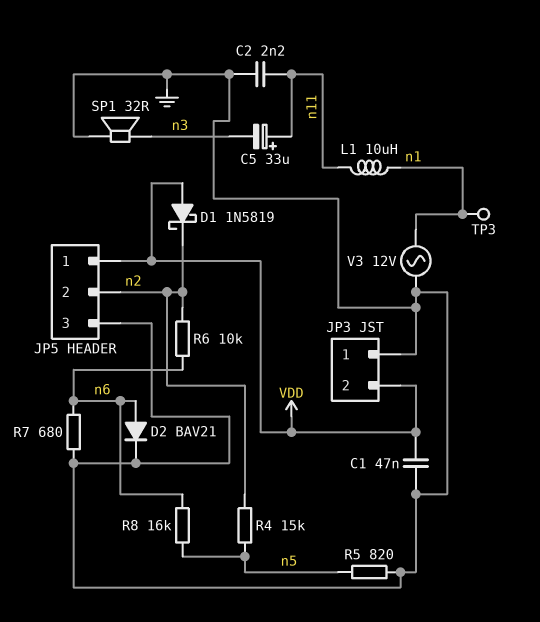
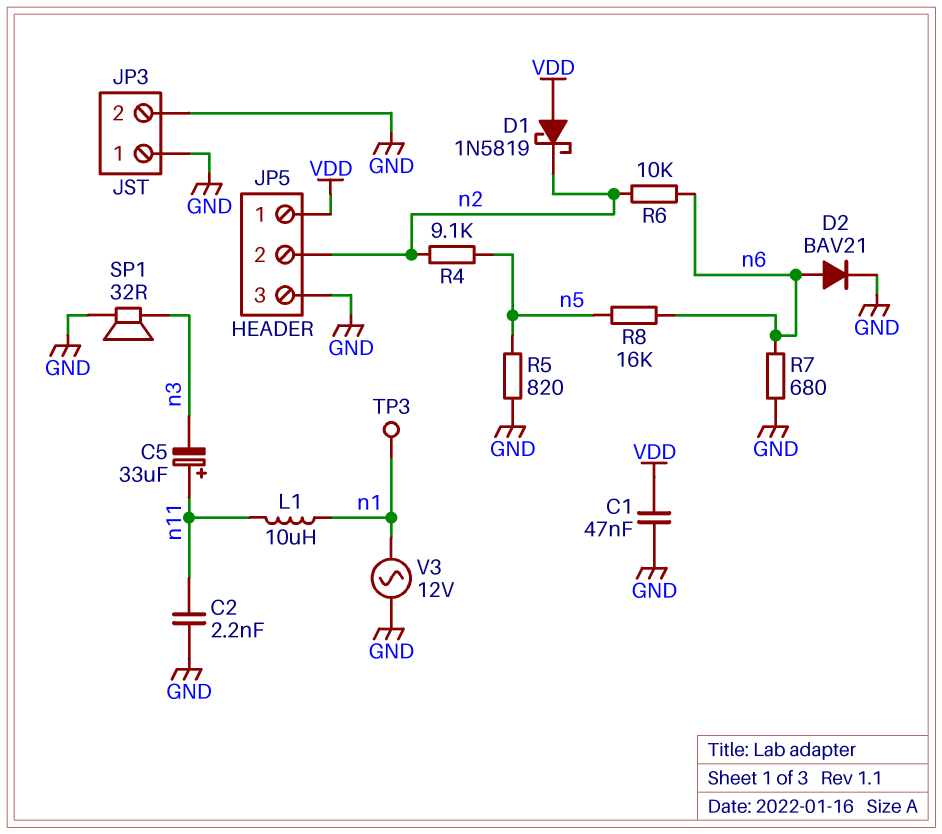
JP3 pin 2: VDD -> GND
R4: 15k (n2, n5) -> 9.1k (n2, n5)

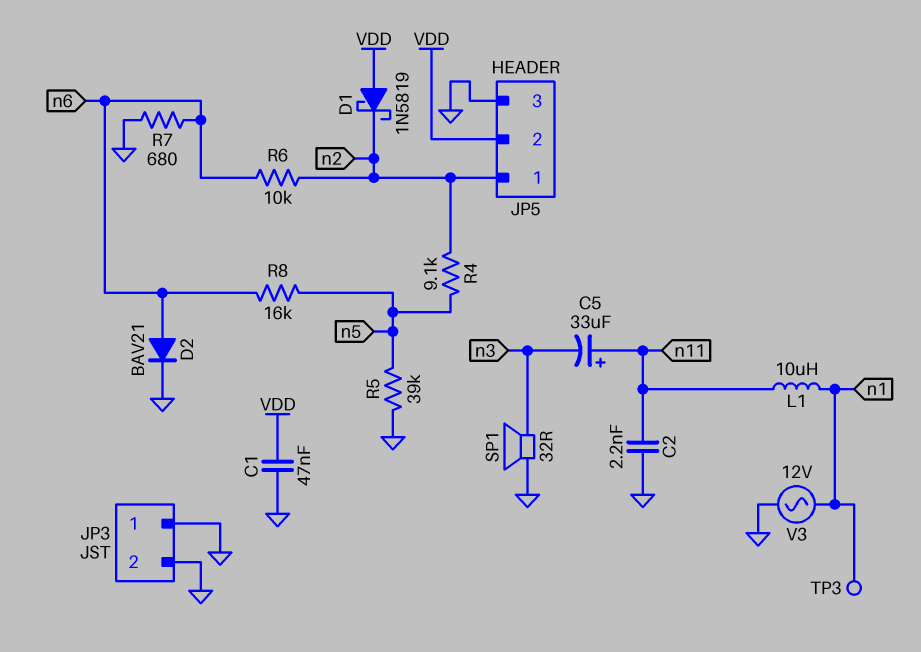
JP5 pin 1: VDD -> n2
JP5 pin 2: n2 -> VDD
R5: 820 (GND, n5) -> 39k (GND, n5)

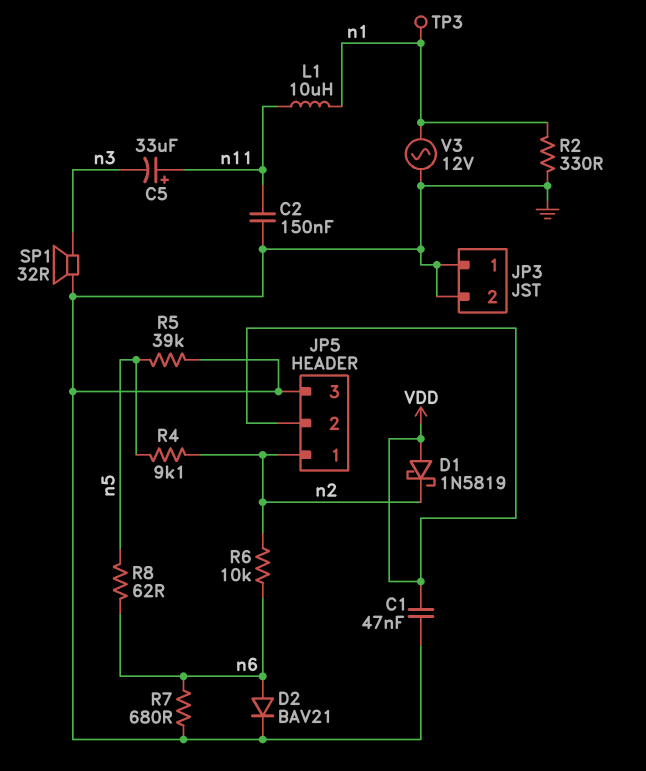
C2: 2.2nF (GND, n11) -> 150nF (GND, n11)
R2: none -> 330 (GND, n1)
R8: 16k (n5, n6) -> 62 (n5, n6)

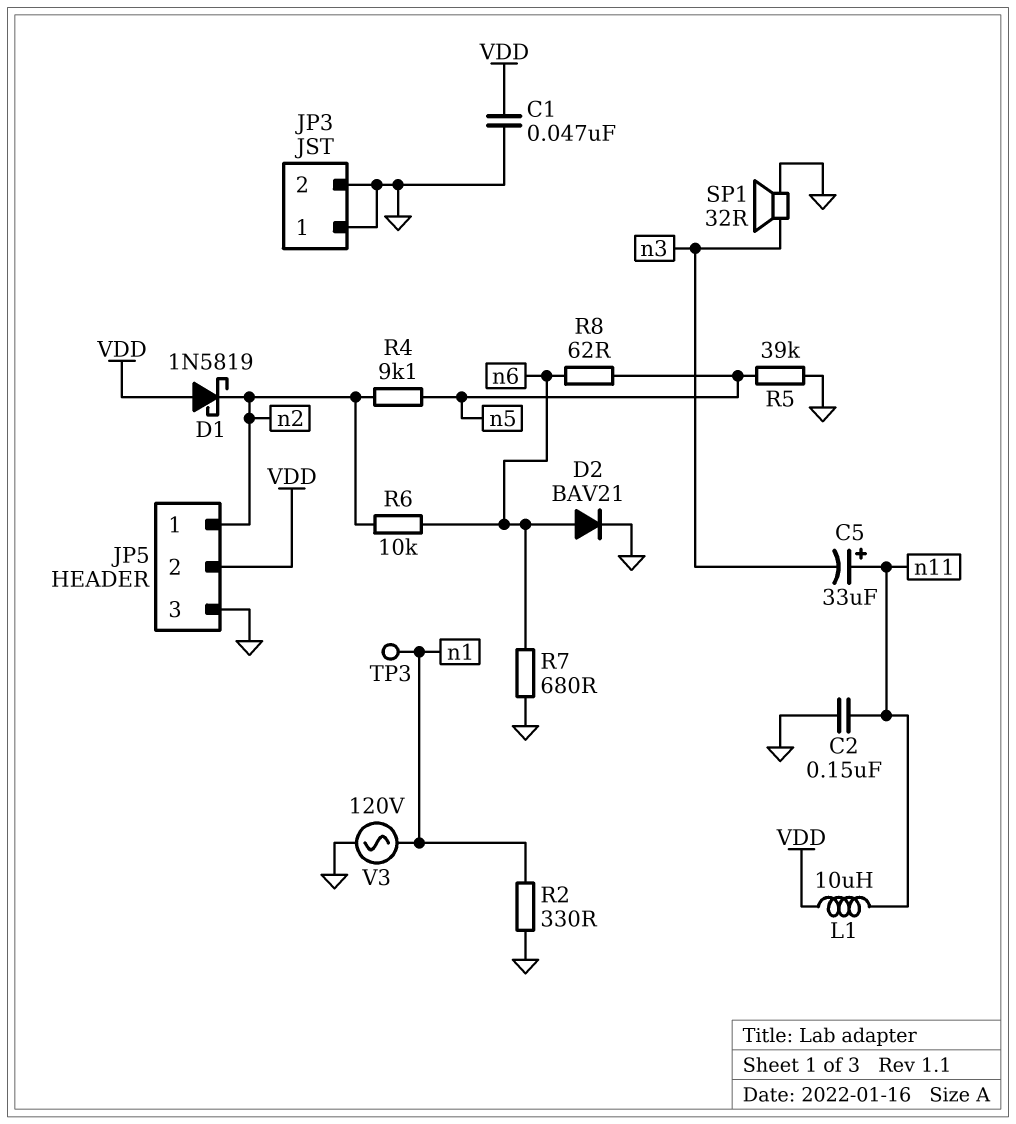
L1: 10uH (n1, n11) -> 10uH (VDD, n11)
V3: AC 12V (GND, n1) -> AC 120V (GND, n1)

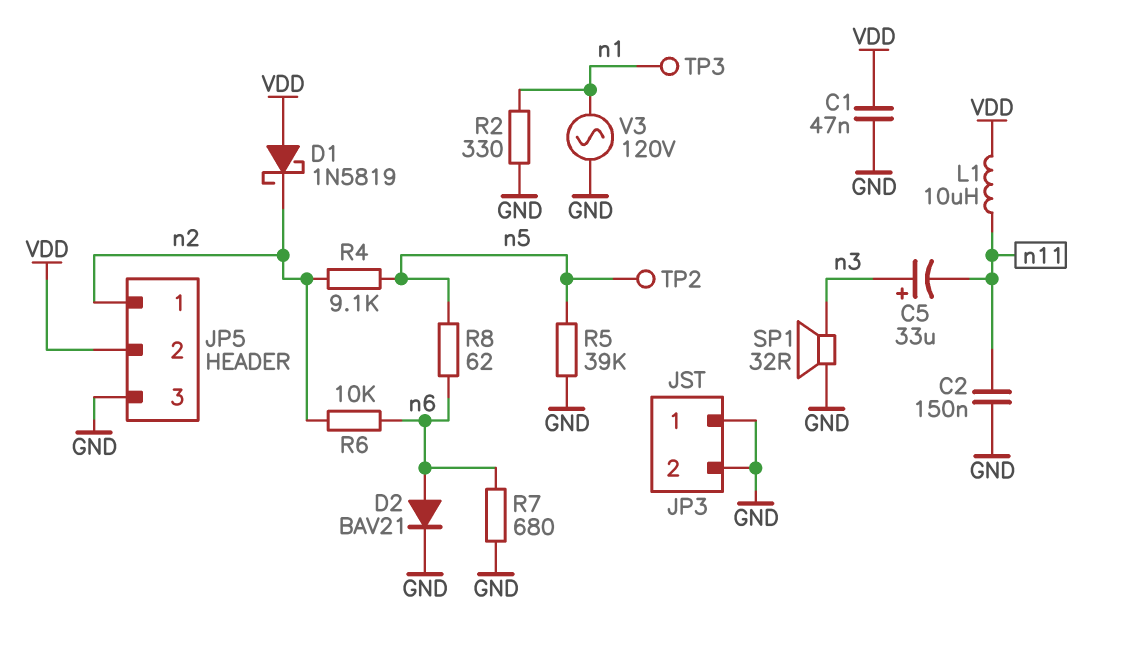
C5: 33uF (plus n11, minus n3) -> 33uF (plus n3, minus n11)
TP2: none -> test point (n5)

